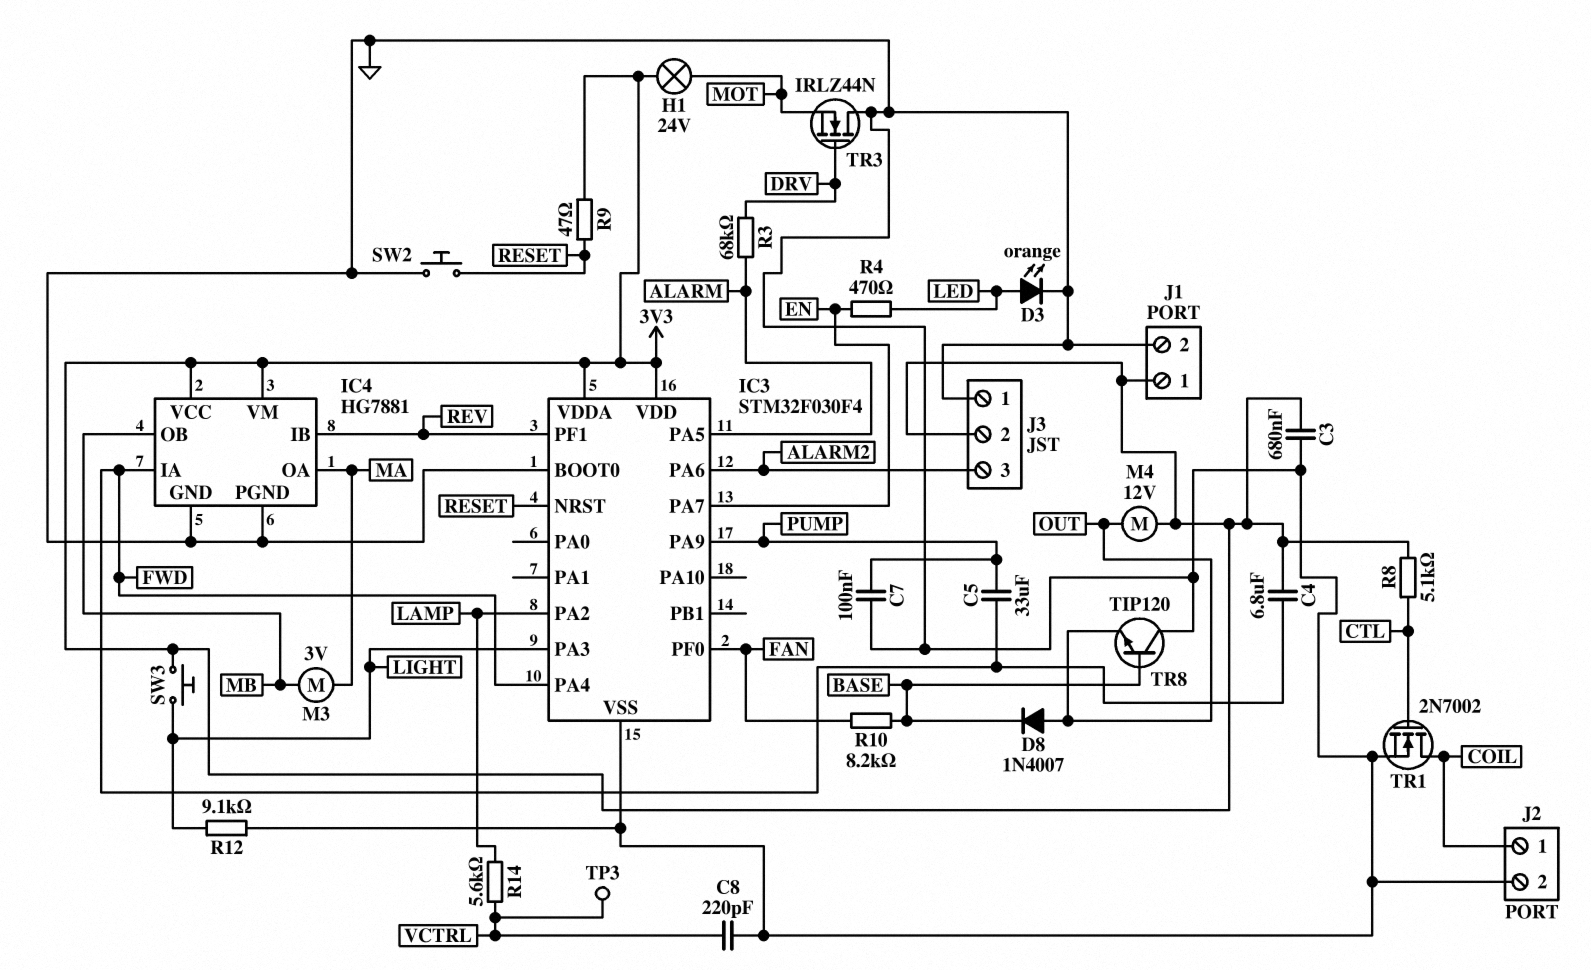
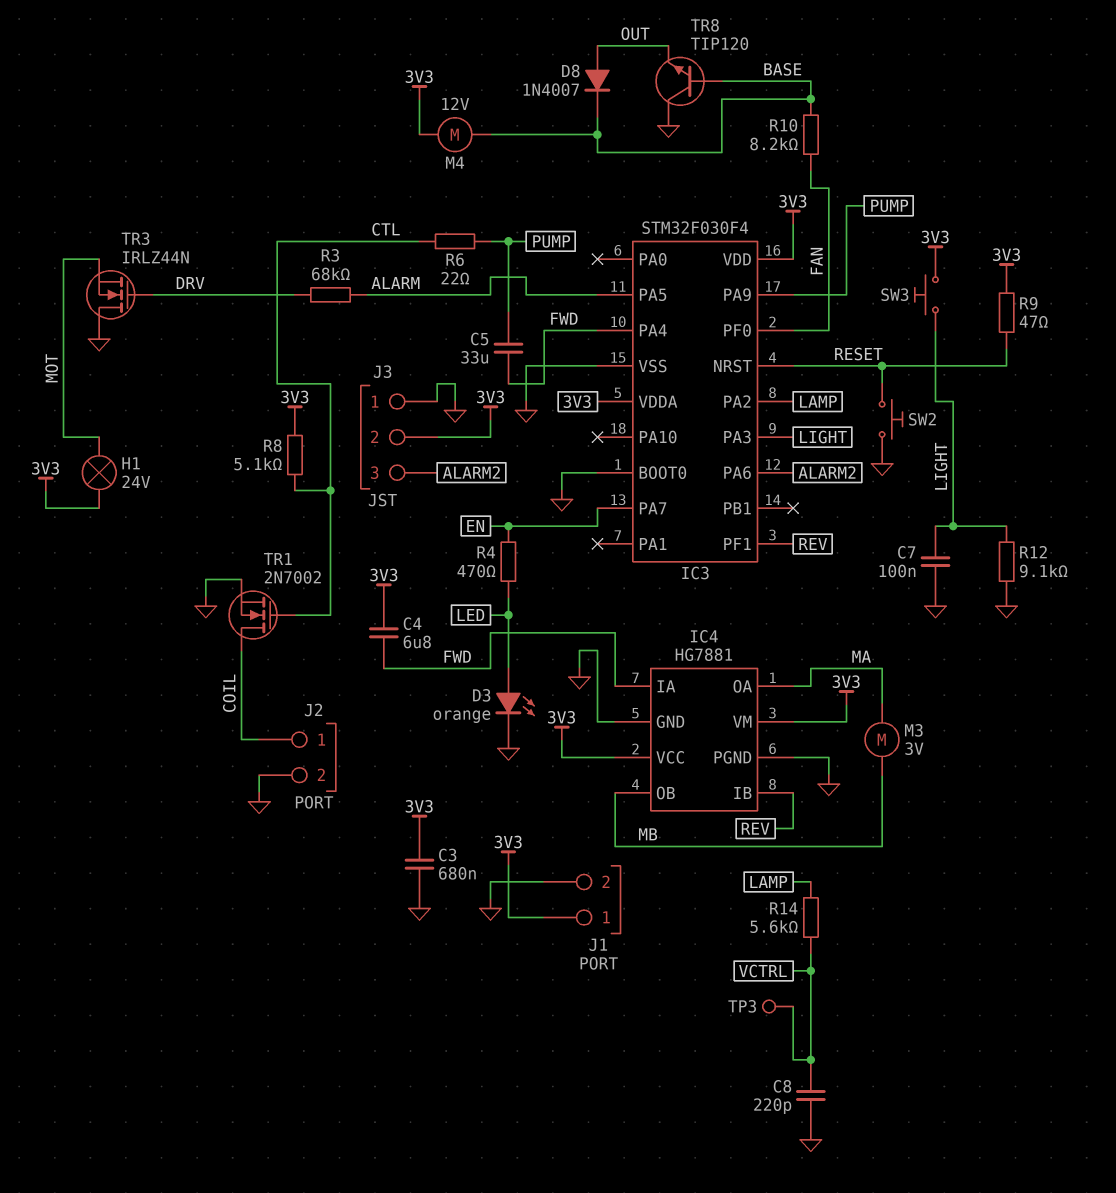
C7: 100nF (GND, PUMP) -> 100nF (GND, LIGHT)
M4: motor 12V (3V3, OUT) -> motor 12V (3V3, BASE)
R6: none -> 22 (CTL, PUMP)

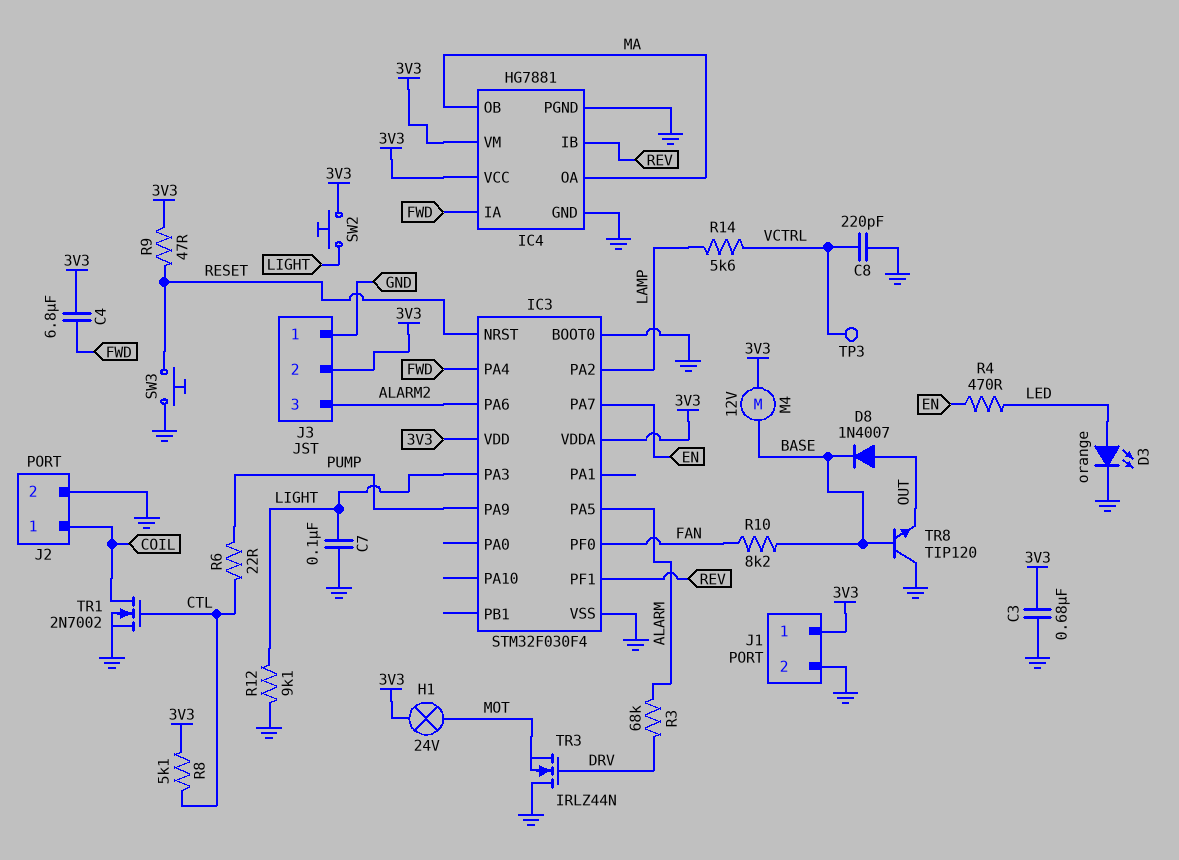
C5: 33uF (FWD, PUMP) -> none
IC4 pin OB: MB -> MA
M3: motor 3V (MA, MB) -> none
SW2: button (GND, RESET) -> button (3V3, LIGHT)
SW3: button (3V3, LIGHT) -> button (GND, RESET)

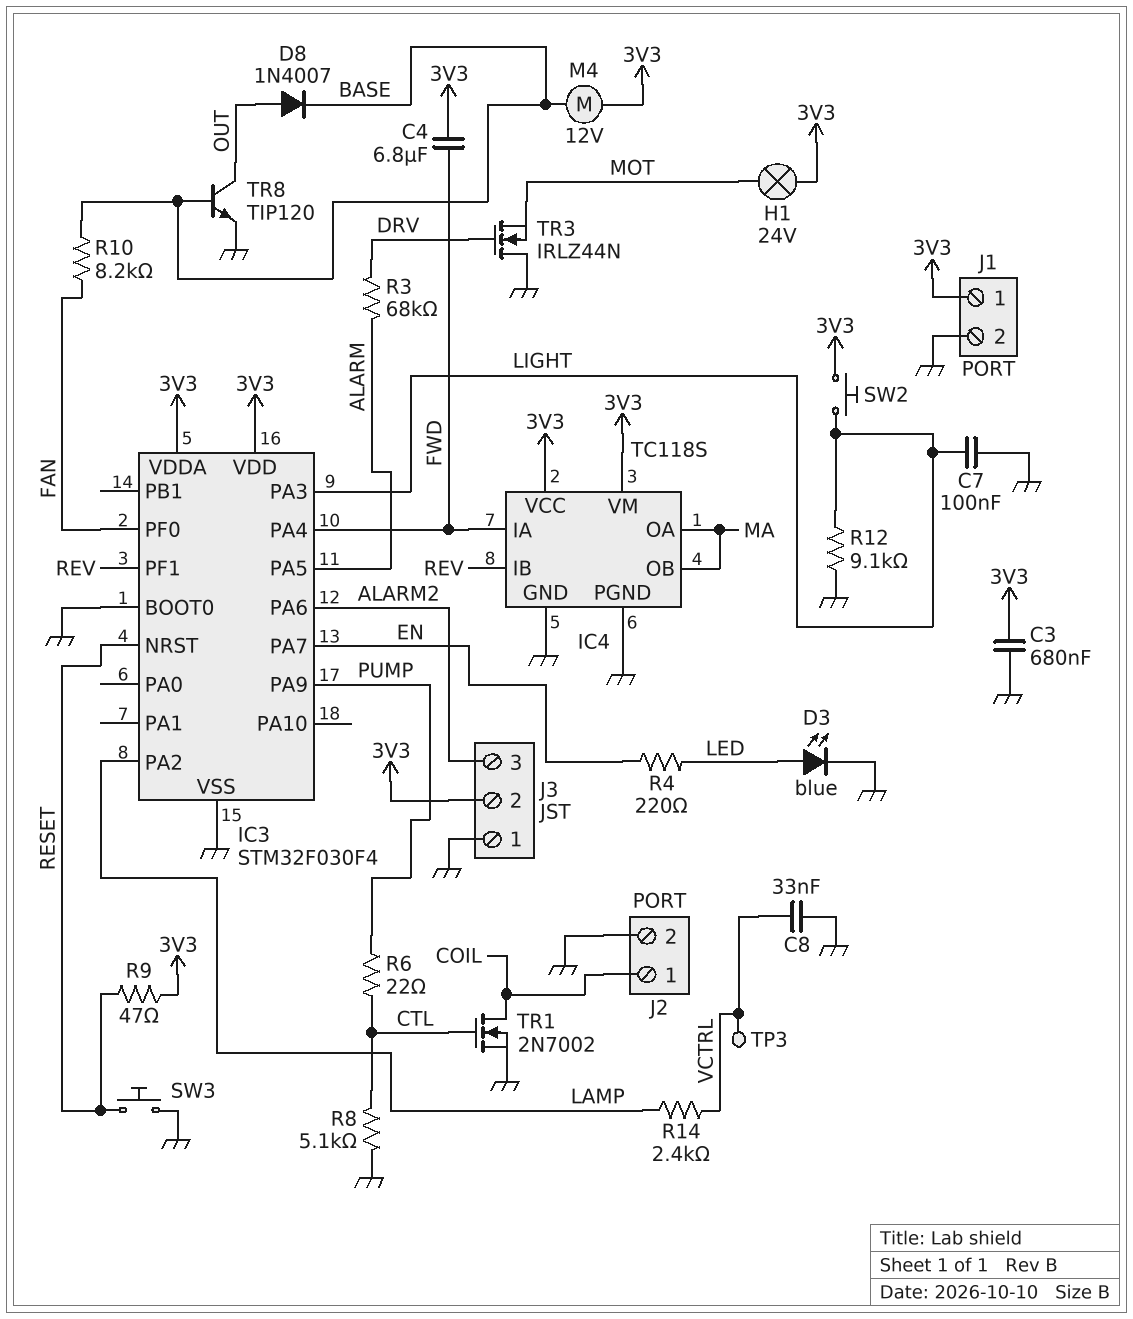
C8: 220pF (GND, VCTRL) -> 33nF (GND, VCTRL)
D3: LED orange (A LED, K GND) -> LED blue (A LED, K GND)
IC4: HG7881 -> TC118S
R4: 470 (EN, LED) -> 220 (EN, LED)
R8: 5.1k (3V3, CTL) -> 5.1k (CTL, GND)
R14: 5.6k (LAMP, VCTRL) -> 2.4k (LAMP, VCTRL)
TR8: NPN TIP120 (B BASE, C GND, E OUT) -> NPN TIP120 (B BASE, C OUT, E GND)

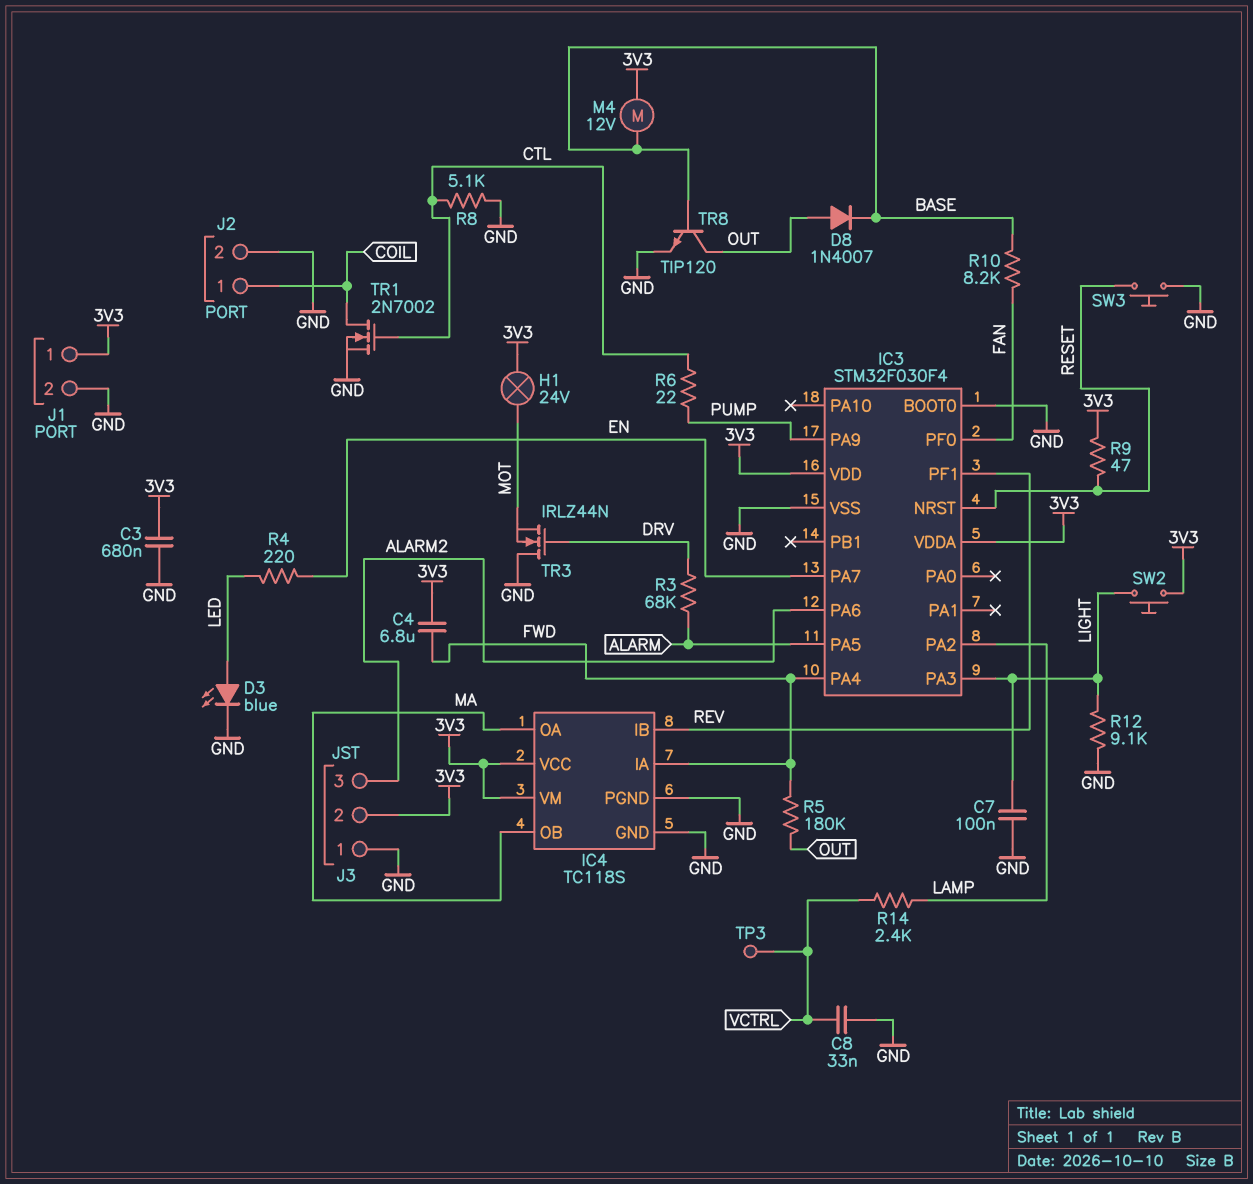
R5: none -> 180k (FWD, OUT)

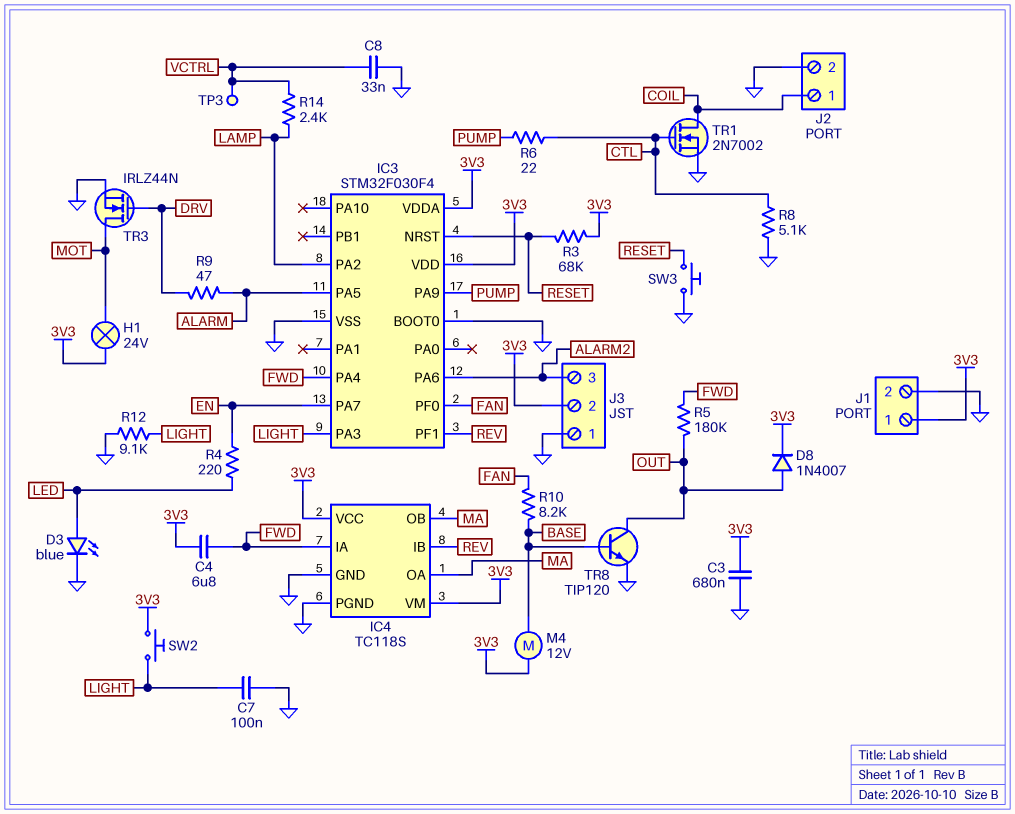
D8: diode 1N4007 (A OUT, K BASE) -> diode 1N4007 (A OUT, K 3V3)
R3: 68k (ALARM, DRV) -> 68k (3V3, RESET)
R9: 47 (3V3, RESET) -> 47 (ALARM, DRV)
TR3: NMOS IRLZ44N (G DRV, D GND, S MOT) -> NMOS IRLZ44N (G DRV, D MOT, S GND)

